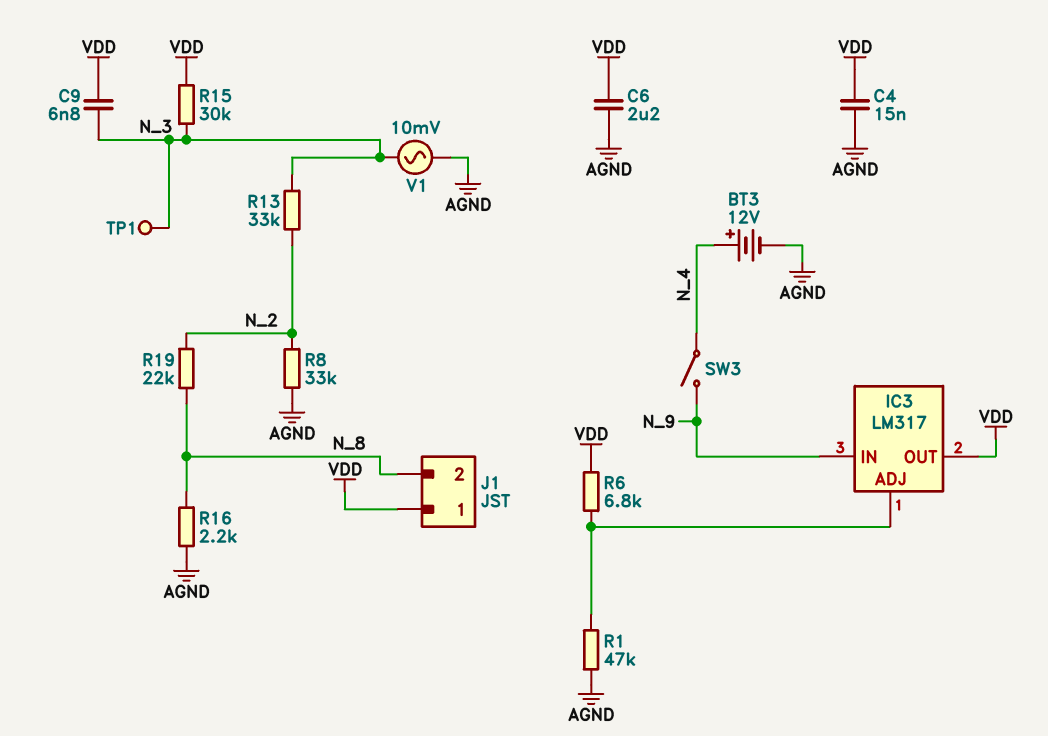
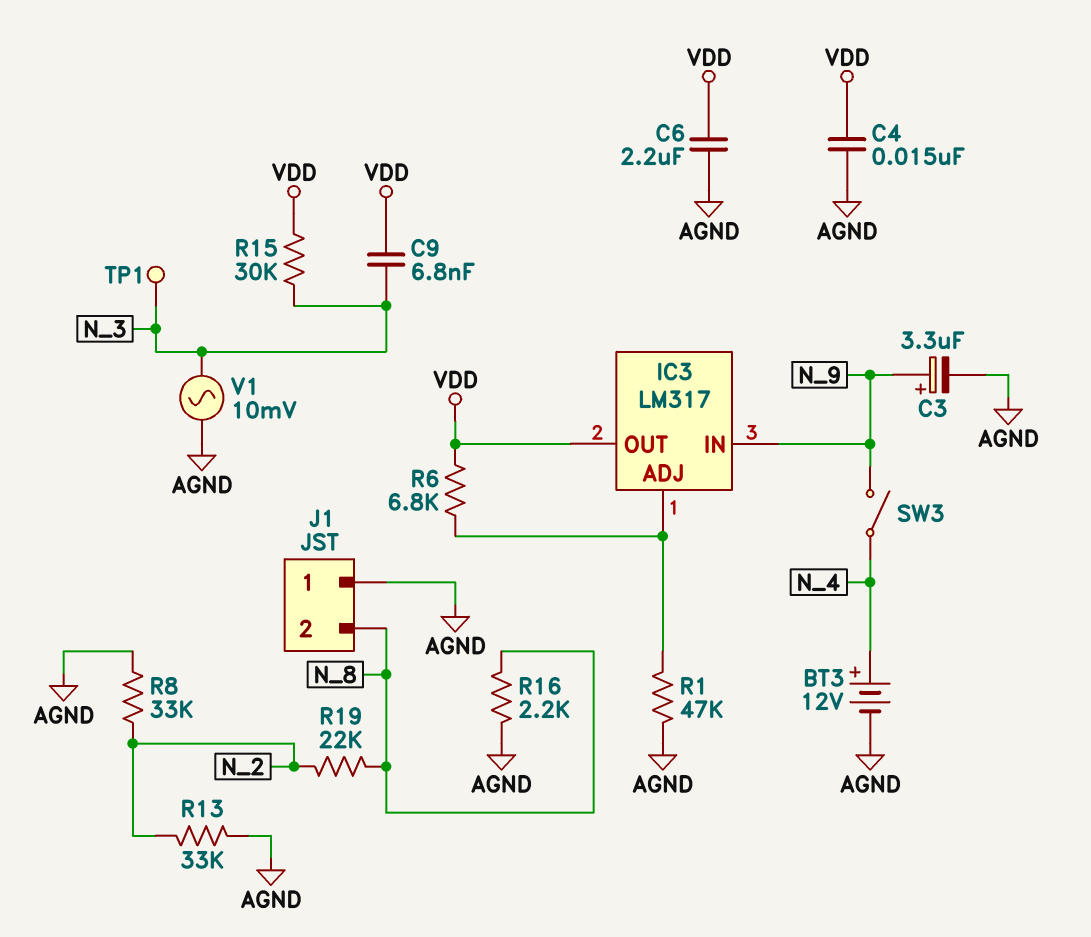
C3: none -> 3.3uF (plus N_9, minus AGND)
J1 pin 1: VDD -> AGND
R13: 33k (N_2, N_3) -> 33k (AGND, N_2)

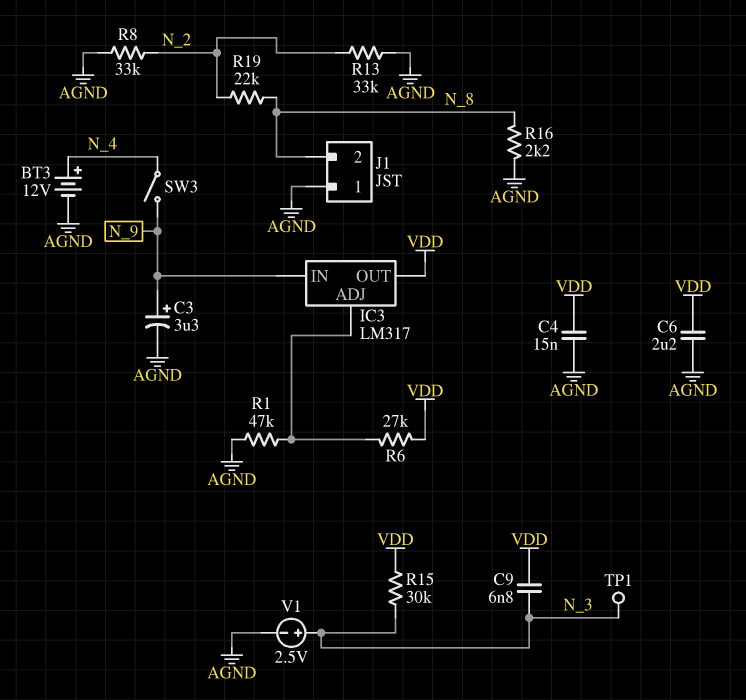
R6: 6.8k (IC3/ADJ, VDD) -> 27k (IC3/ADJ, VDD)
V1: AC 10mV (AGND, N_3) -> 2.5V (plus N_3, minus AGND)

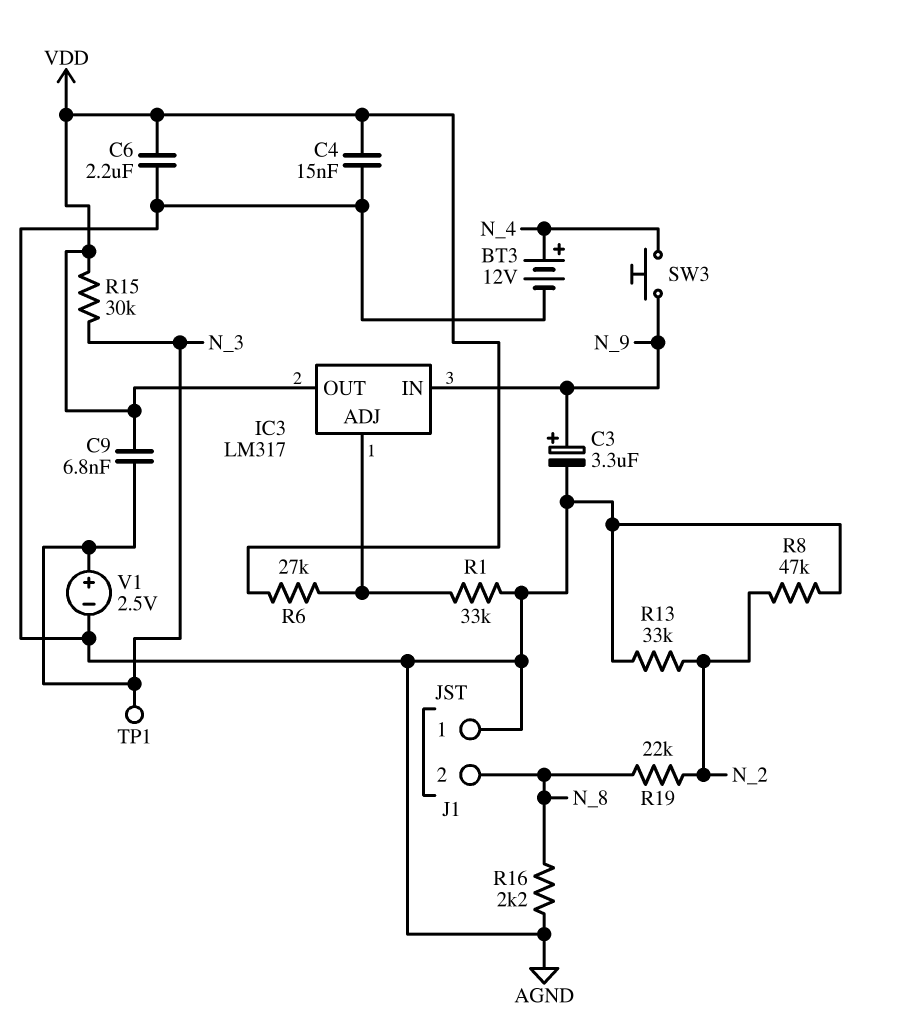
R1: 47k (AGND, IC3/ADJ) -> 33k (AGND, IC3/ADJ)
R8: 33k (AGND, N_2) -> 47k (AGND, N_2)
SW3: switch (N_4, N_9) -> button (N_4, N_9)

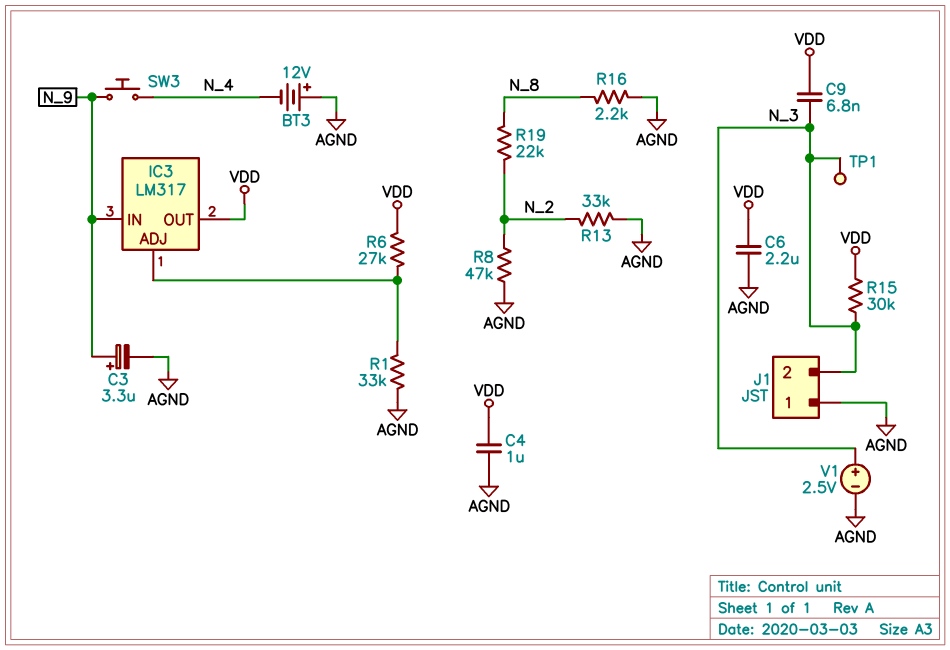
BT3: 12V (plus N_4, minus AGND) -> 12V (plus AGND, minus N_4)
C4: 15nF (AGND, VDD) -> 1uF (AGND, VDD)
J1 pin 2: N_8 -> N_3

